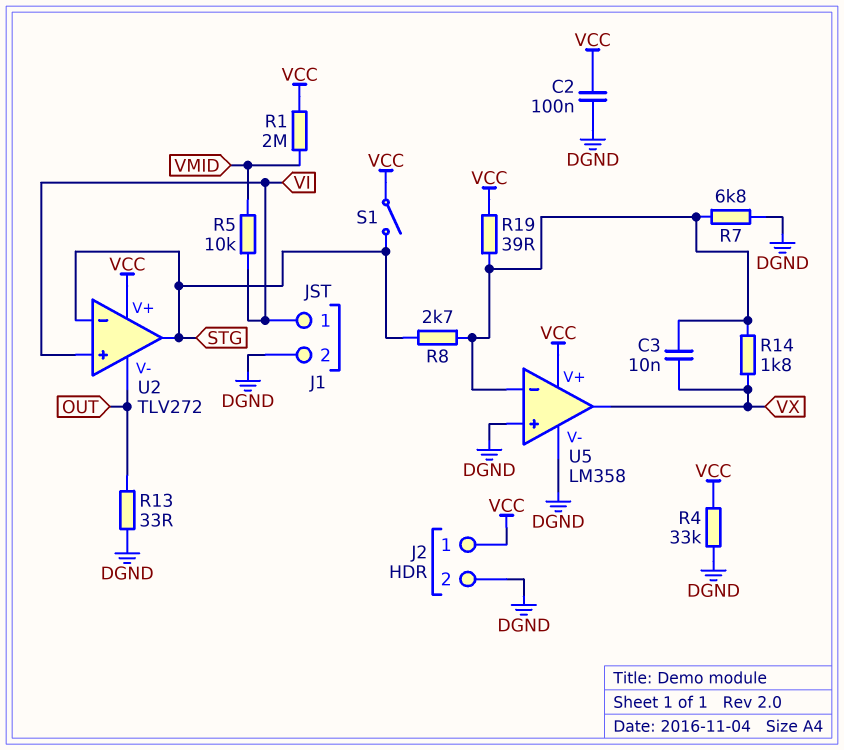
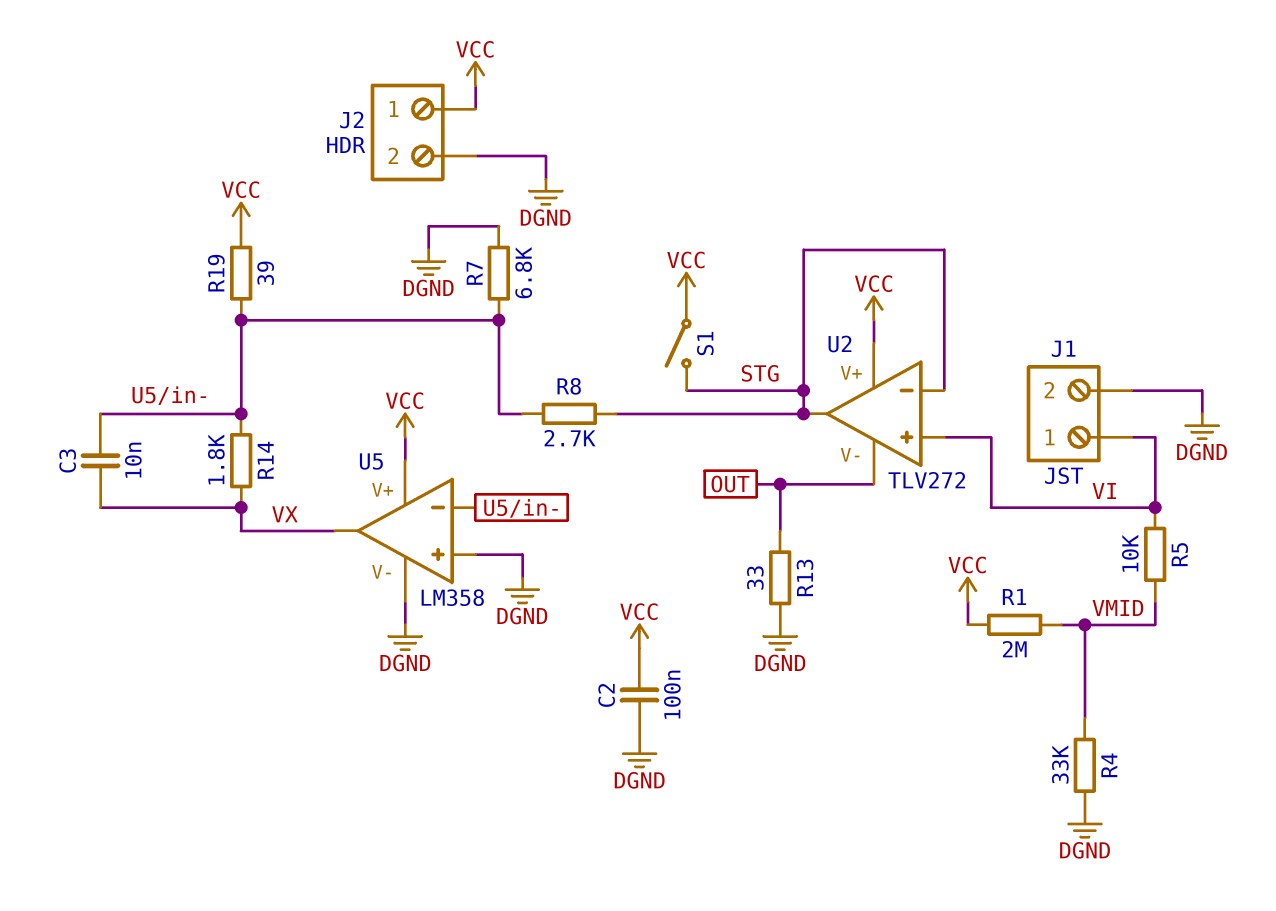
R4: 33k (DGND, VCC) -> 33k (DGND, VMID)

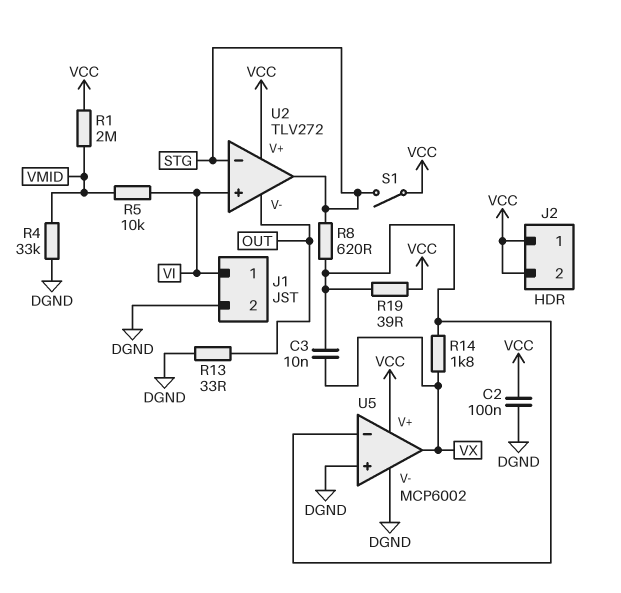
J2 pin 2: DGND -> VCC
R7: 6.8k (DGND, U5/in-) -> none
R8: 2.7k (STG, U5/in-) -> 620 (STG, U5/in-)
U5: LM358 -> MCP6002

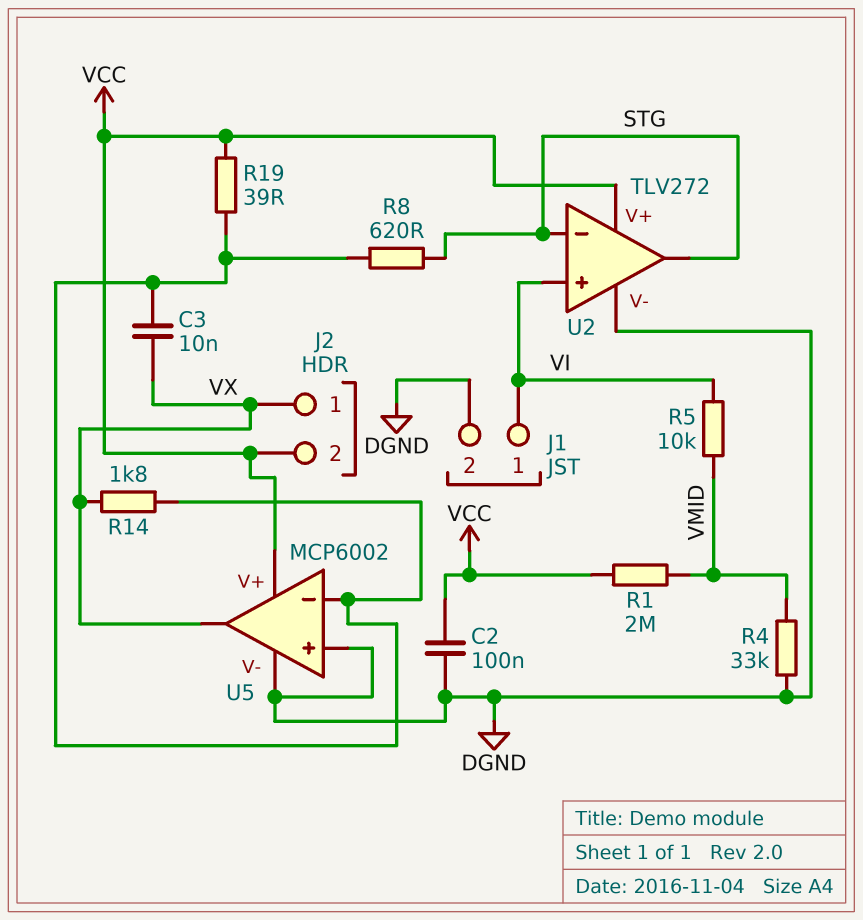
J2 pin 1: VCC -> VX
R13: 33 (DGND, OUT) -> none
S1: switch (STG, VCC) -> none
U2 pin V-: OUT -> DGND

